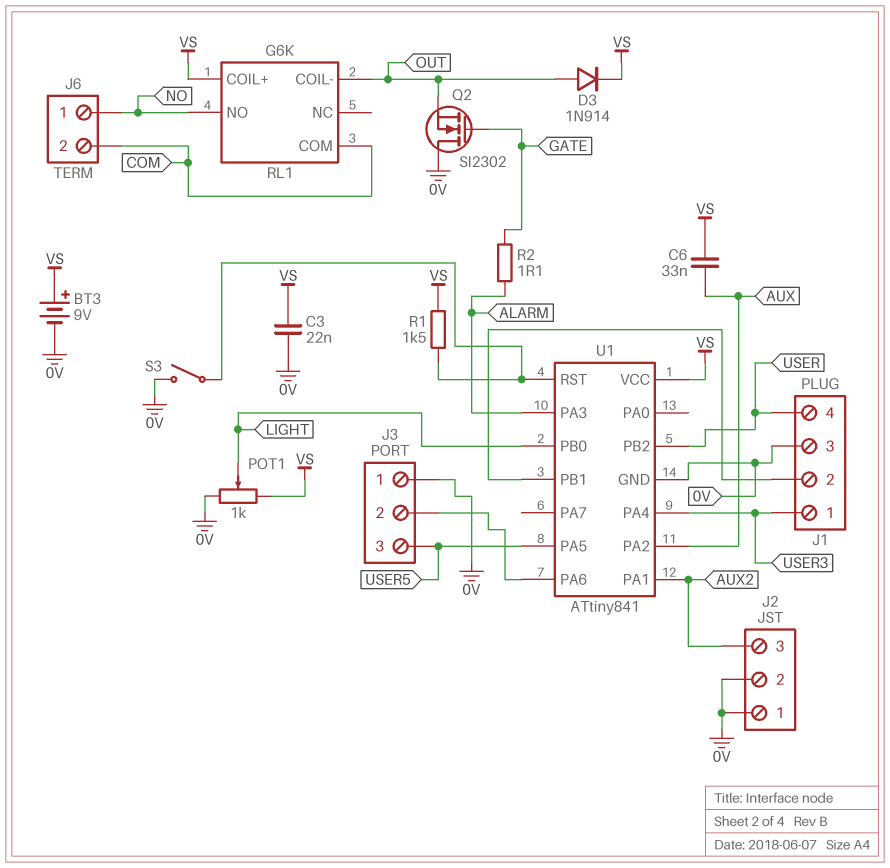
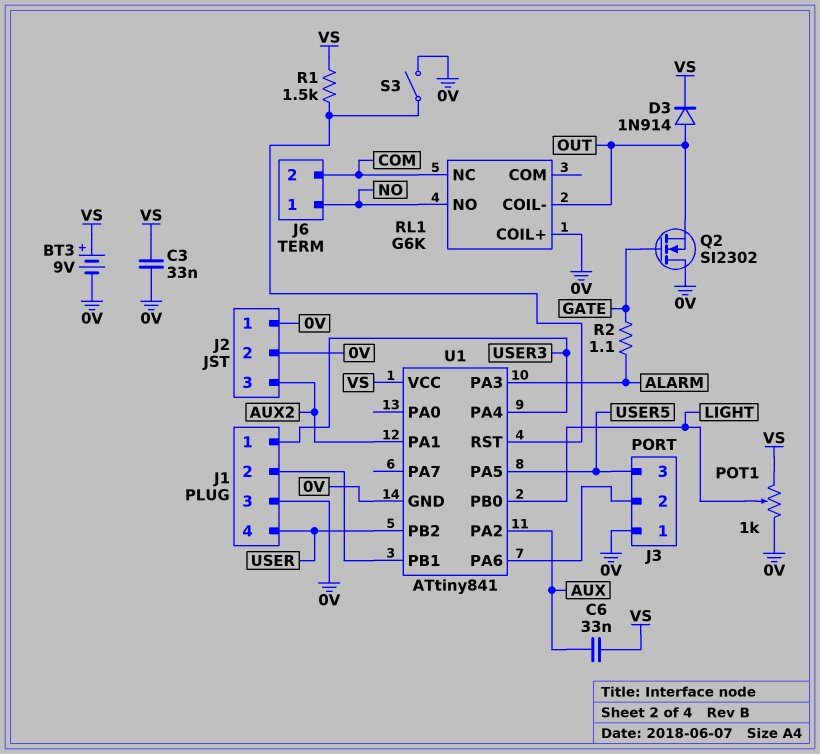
C3: 22nF (0V, VS) -> 33nF (0V, VS)
RL1 pin COIL+: VS -> 0V
RL1 pin COM: COM -> none
RL1 pin NC: none -> COM

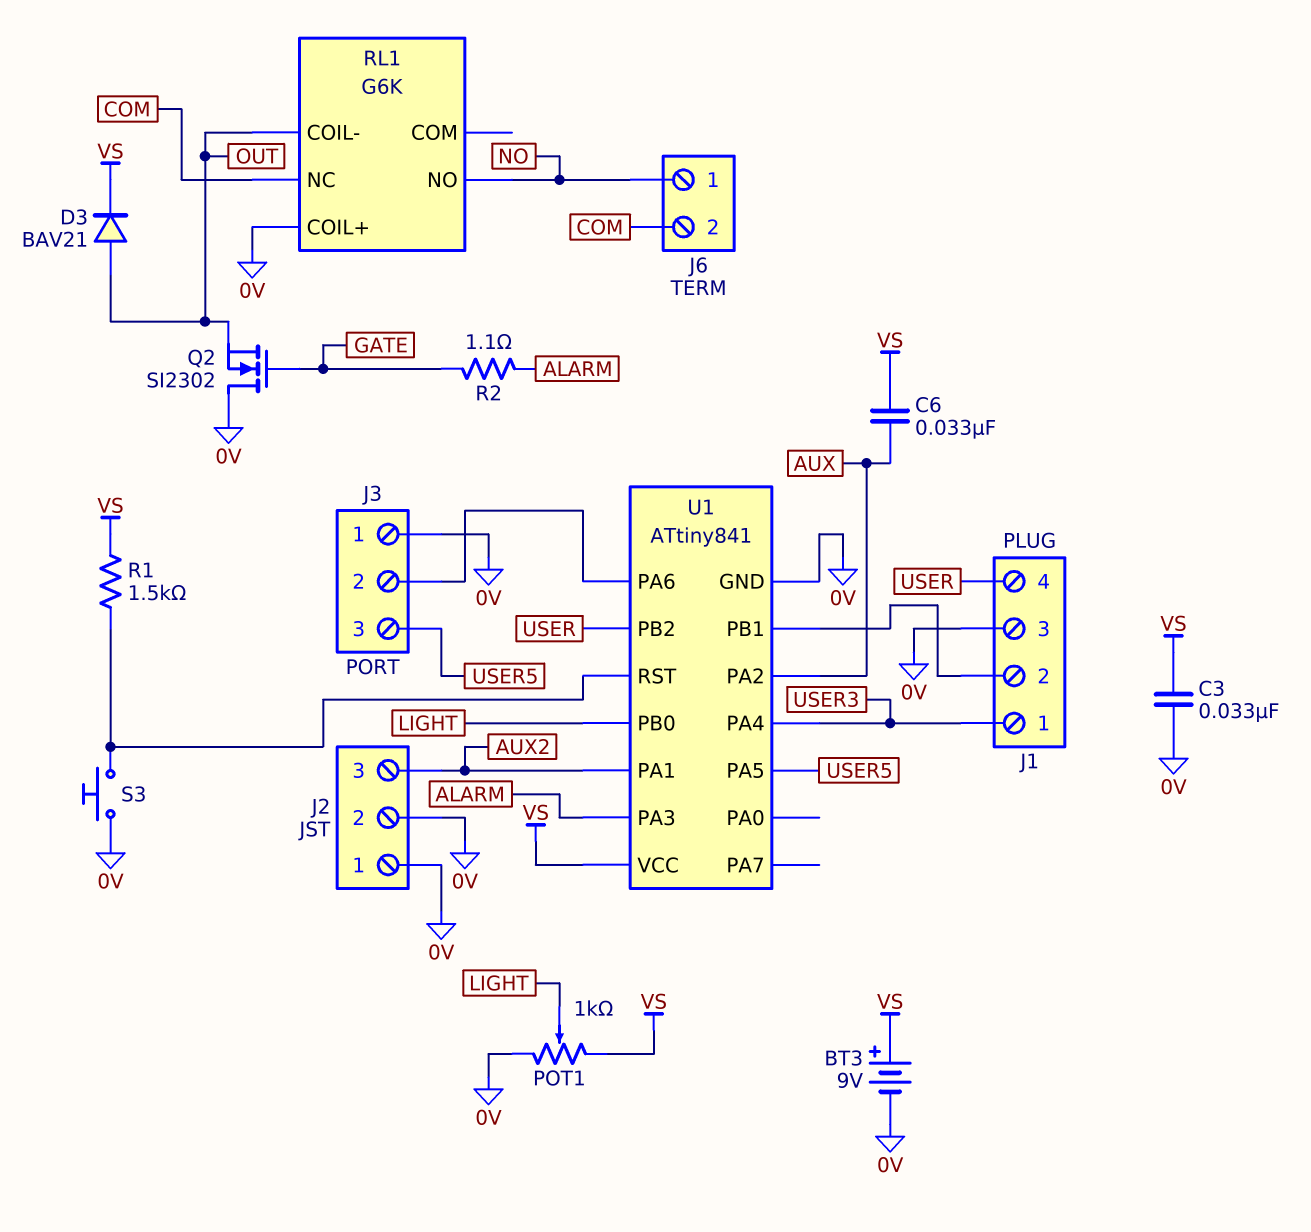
D3: diode 1N914 (A OUT, K VS) -> diode BAV21 (A OUT, K VS)
S3: switch (0V, U1/RST) -> button (0V, U1/RST)

